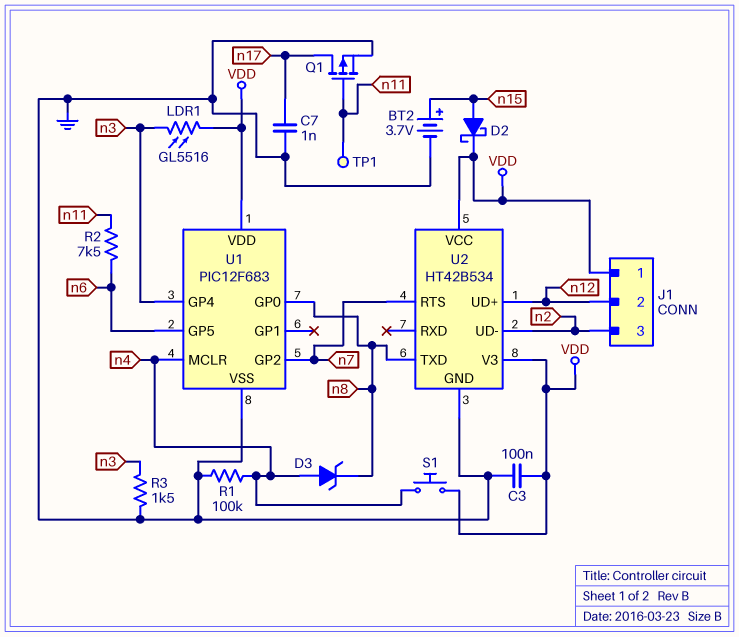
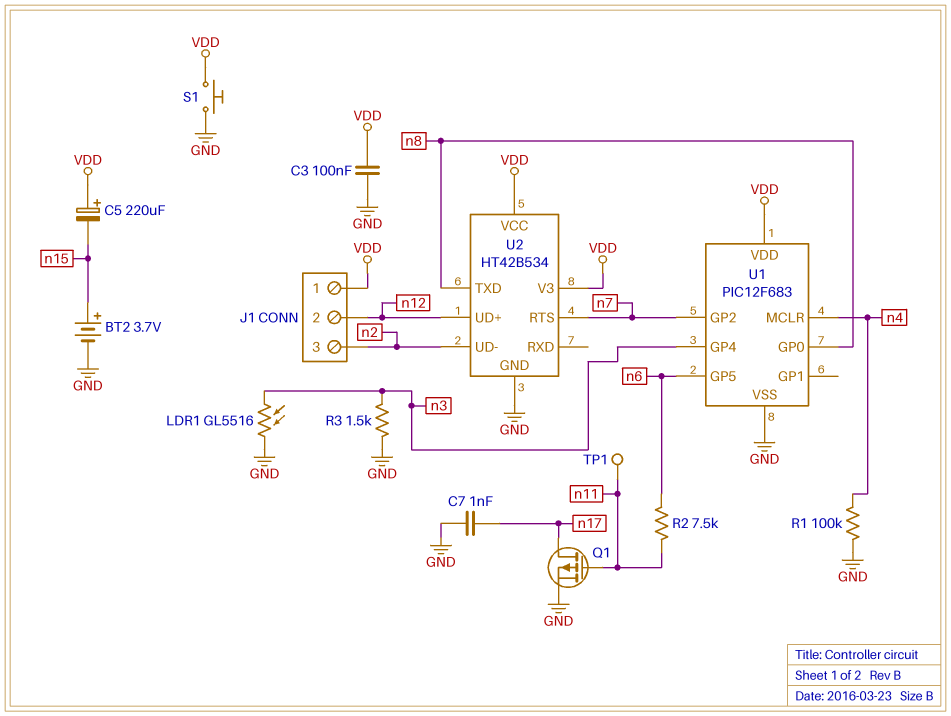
C5: none -> 220uF (plus VDD, minus n15)
D2: schottky (A n15, K VDD) -> none
D3: zener (A n4, K n8) -> none
LDR1: GL5516 (VDD, n3) -> GL5516 (GND, n3)
S1: button (VDD, n4) -> button (GND, VDD)

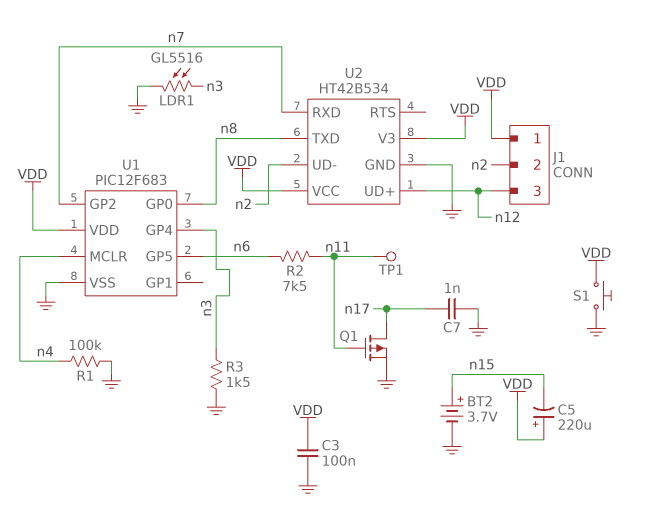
J1 pin 2: n12 -> n2
J1 pin 3: n2 -> n12
U2 pin RTS: n7 -> none
U2 pin RXD: none -> n7

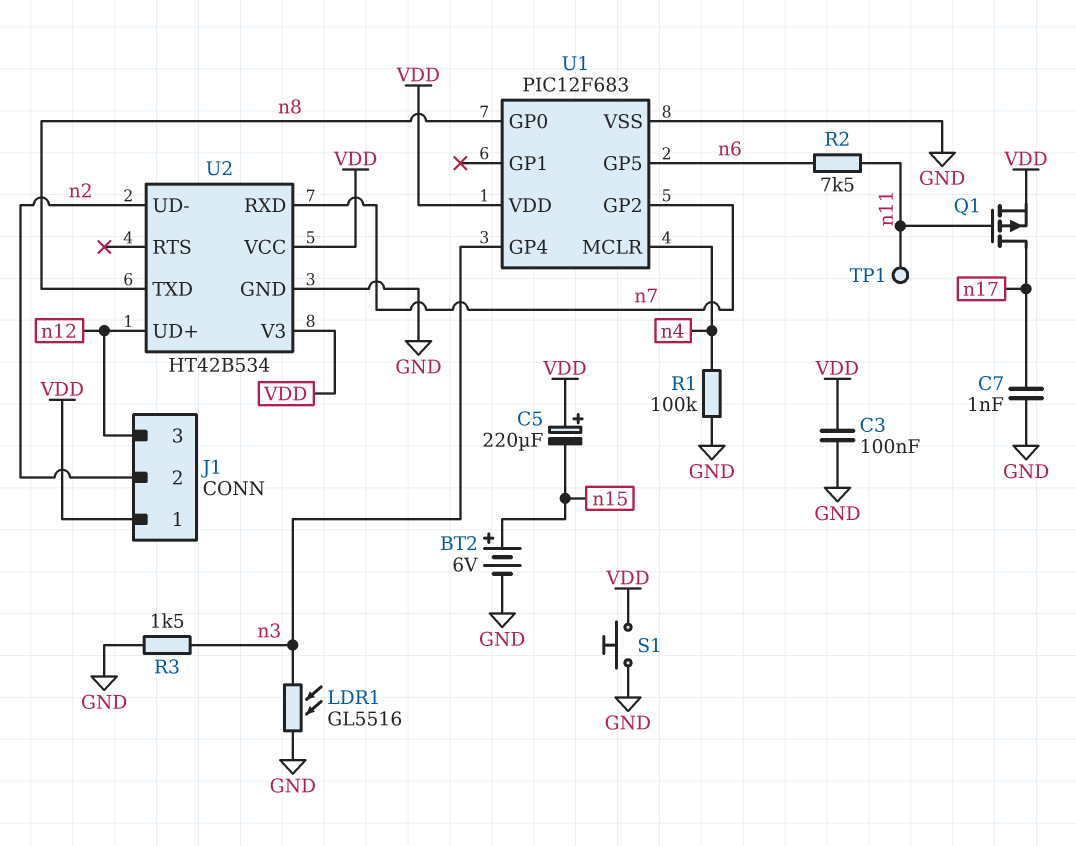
BT2: 3.7V (plus n15, minus GND) -> 6V (plus n15, minus GND)
Q1: PMOS (G n11, D n17, S GND) -> PMOS (G n11, D n17, S VDD)

